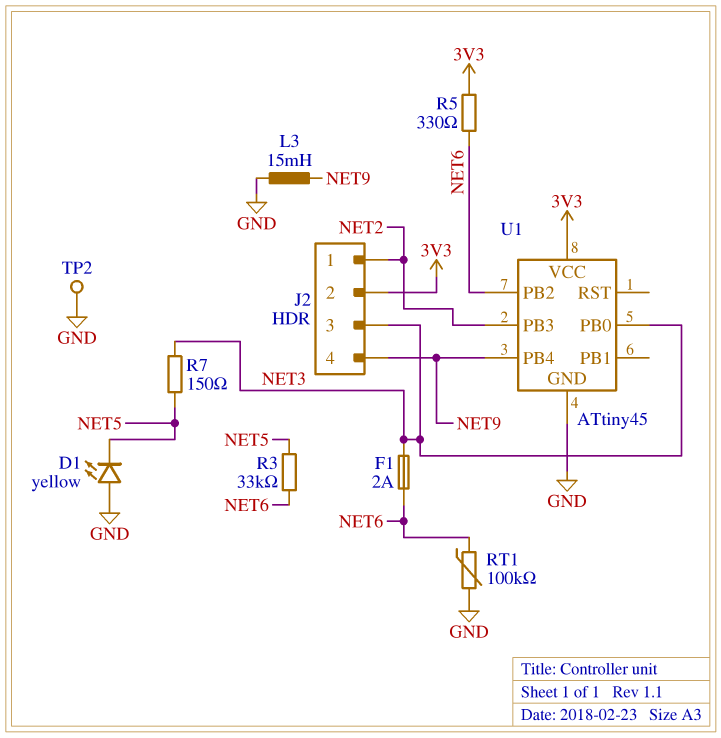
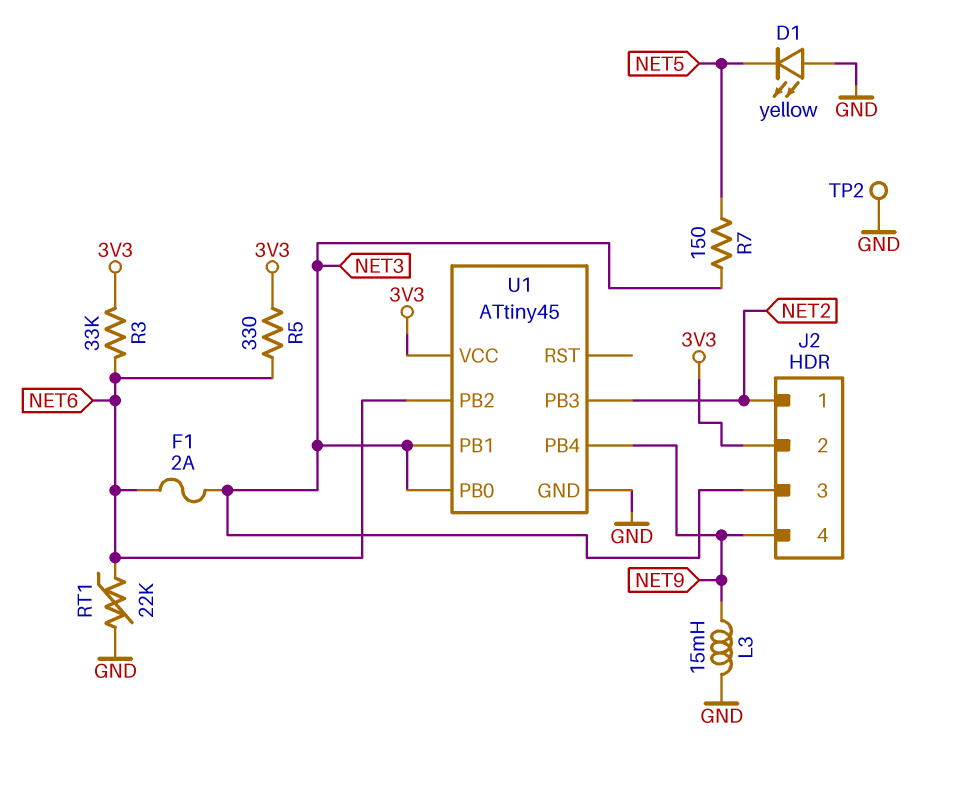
R3: 33k (NET5, NET6) -> 33k (3V3, NET6)
RT1: 100k (GND, NET6) -> 22k (GND, NET6)
U1 pin PB1: none -> NET3

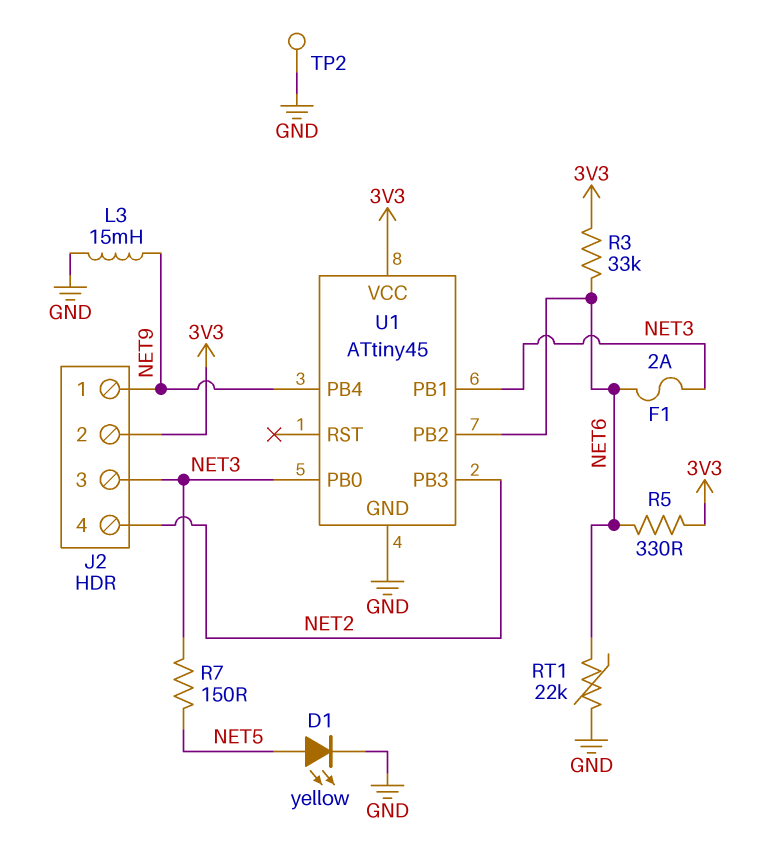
D1: LED yellow (A GND, K NET5) -> LED yellow (A NET5, K GND)
J2 pin 1: NET2 -> NET9
J2 pin 4: NET9 -> NET2

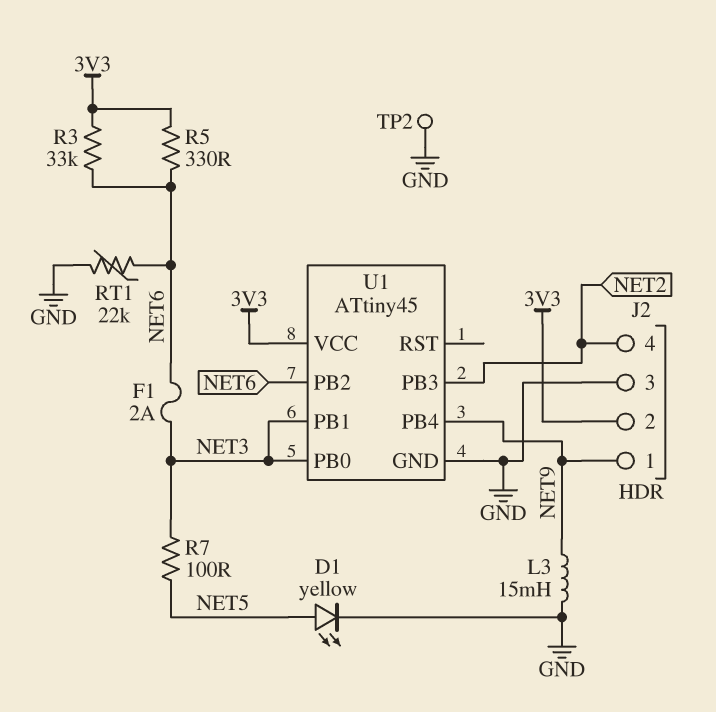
J2 pin 3: NET3 -> GND
R7: 150 (NET3, NET5) -> 100 (NET3, NET5)

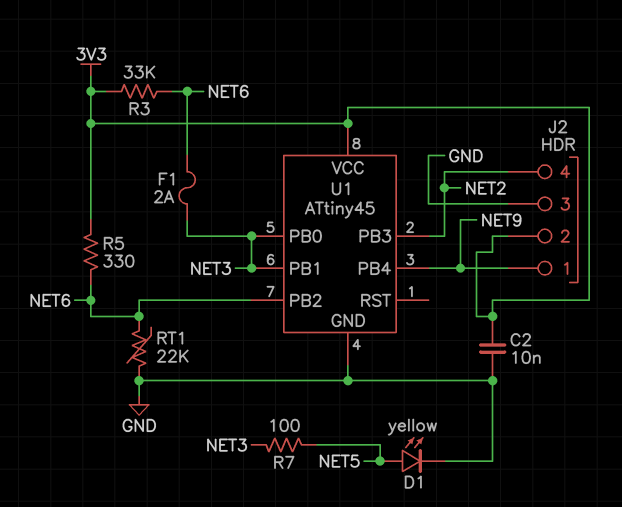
C2: none -> 10nF (3V3, GND)
L3: 15mH (GND, NET9) -> none
TP2: test point (GND) -> none

